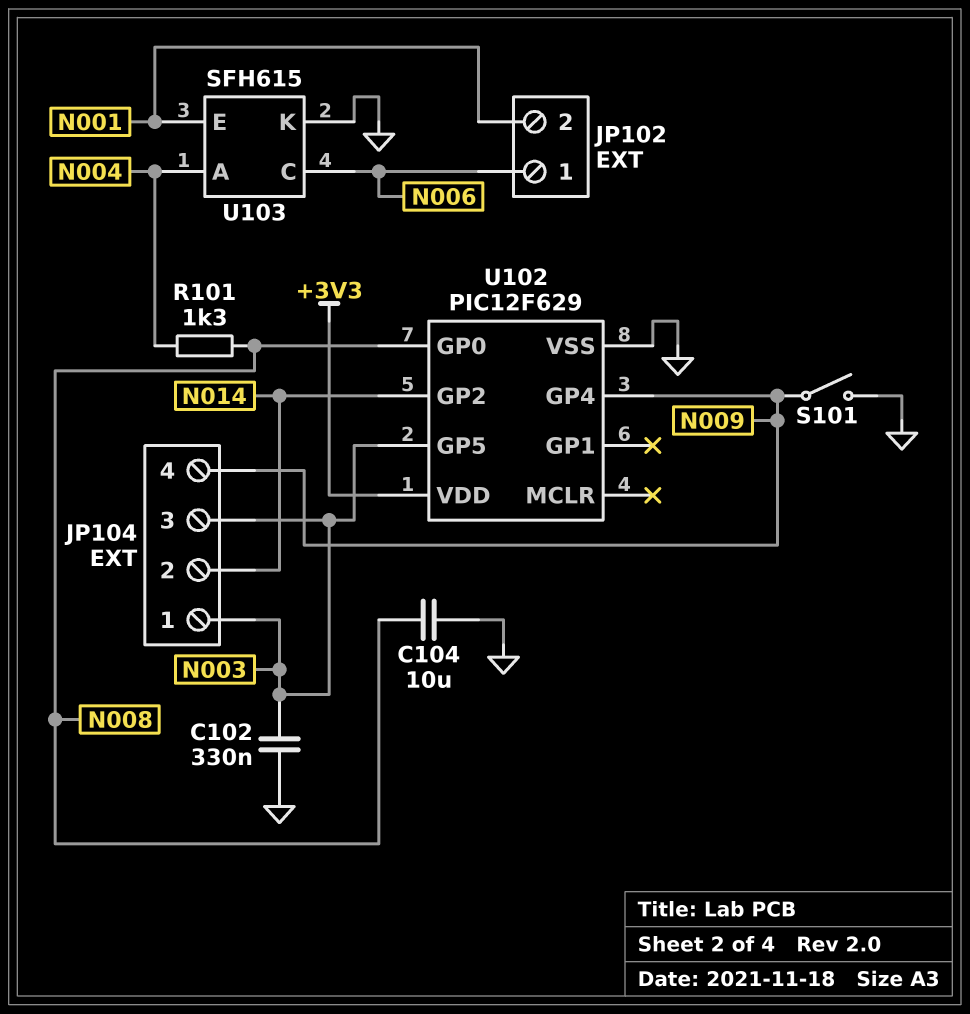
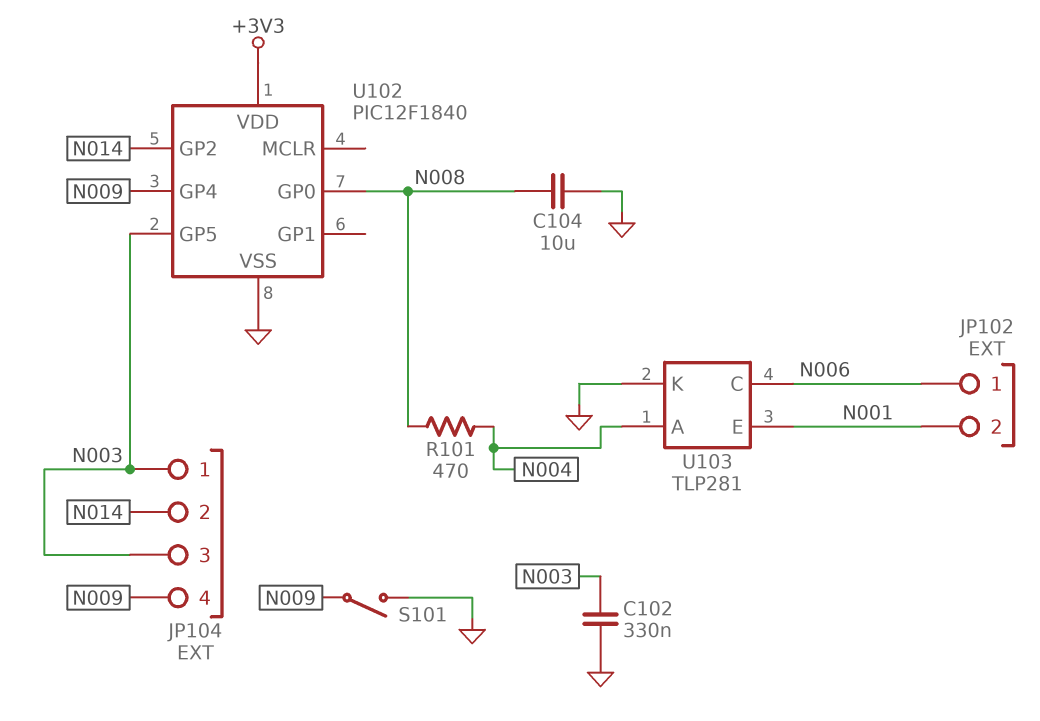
R101: 1.3k (N004, N008) -> 470 (N004, N008)
U102: PIC12F629 -> PIC12F1840
U103: SFH615 -> TLP281

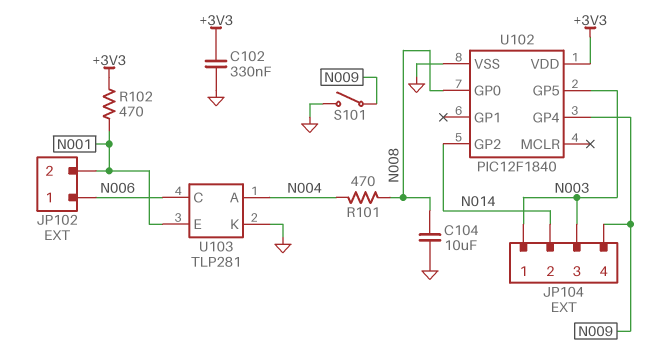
C102: 330nF (GND, N003) -> 330nF (+3V3, GND)
R102: none -> 470 (+3V3, N001)

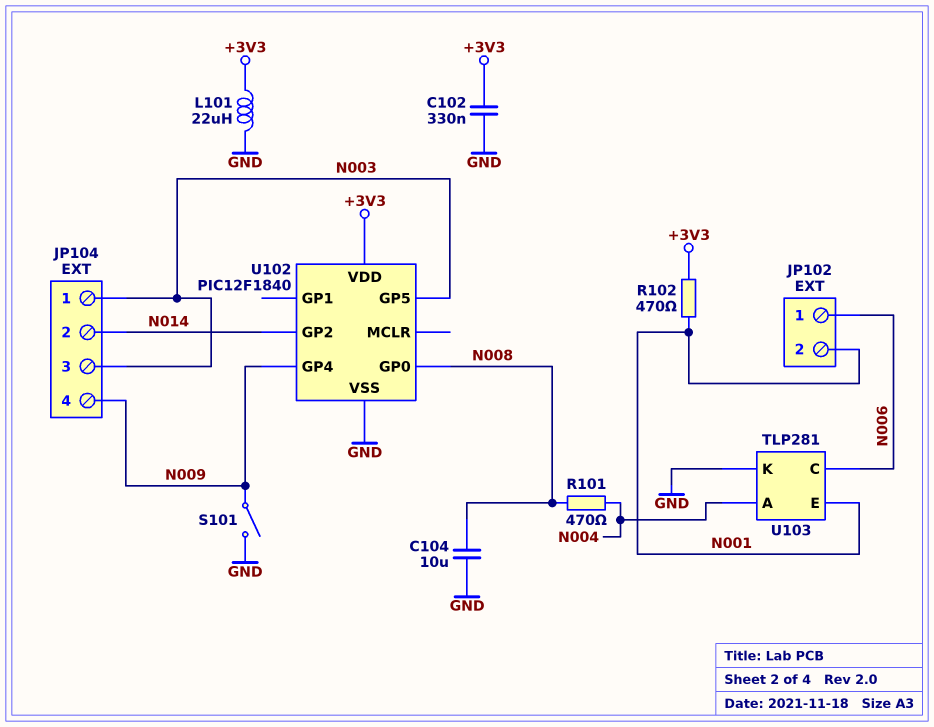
L101: none -> 22uH (+3V3, GND)

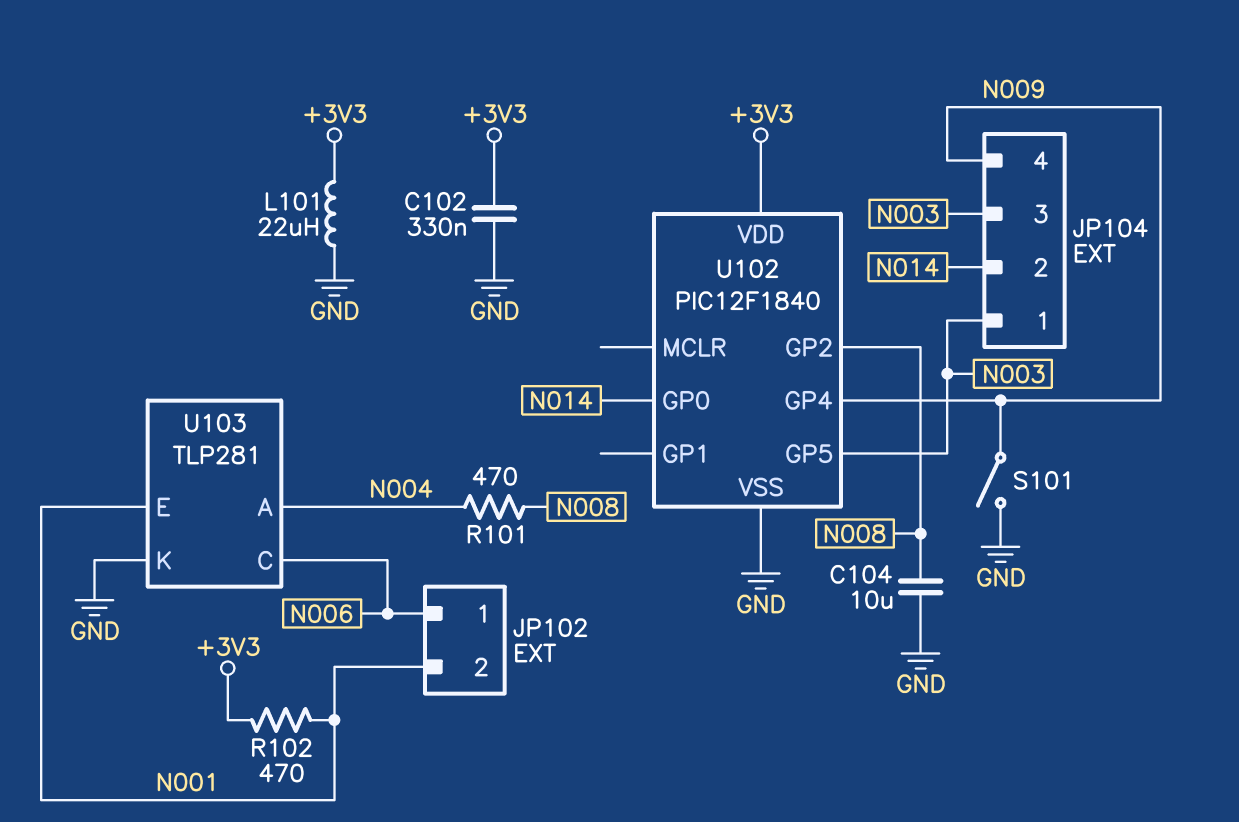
U102 pin GP0: N008 -> N014
U102 pin GP2: N014 -> N008

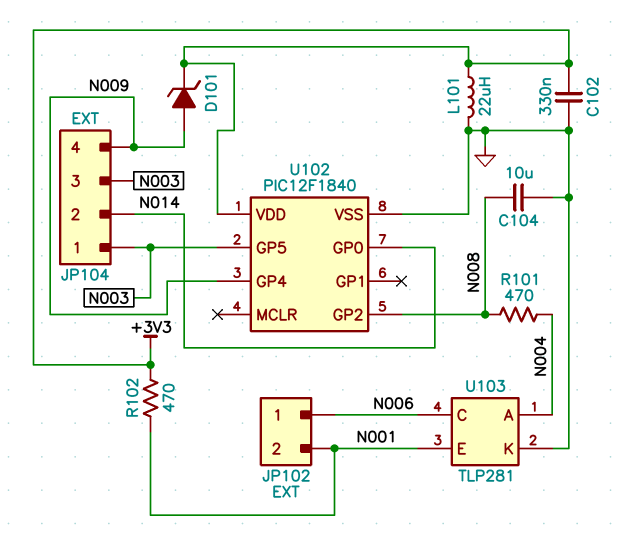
D101: none -> zener (A N009, K +3V3)
S101: switch (GND, N009) -> none

